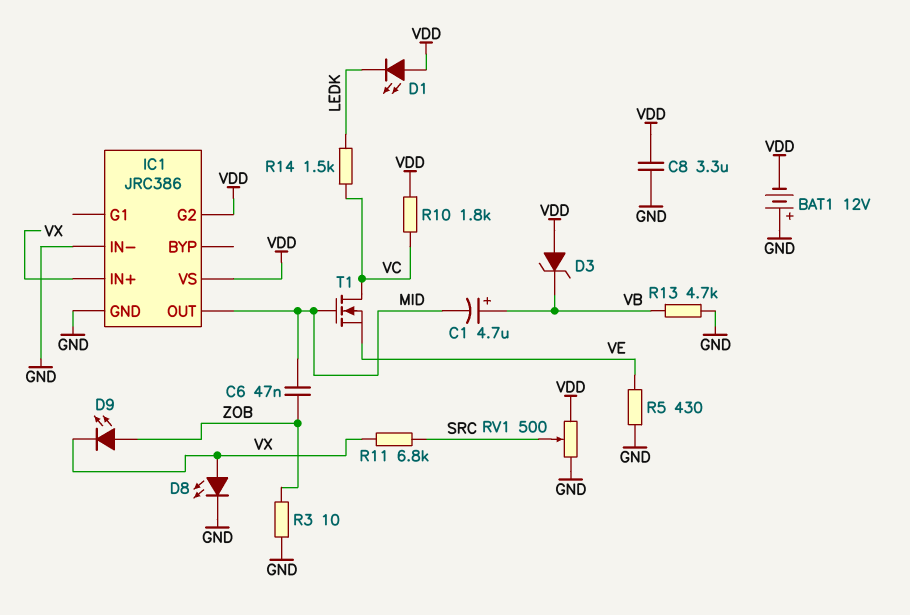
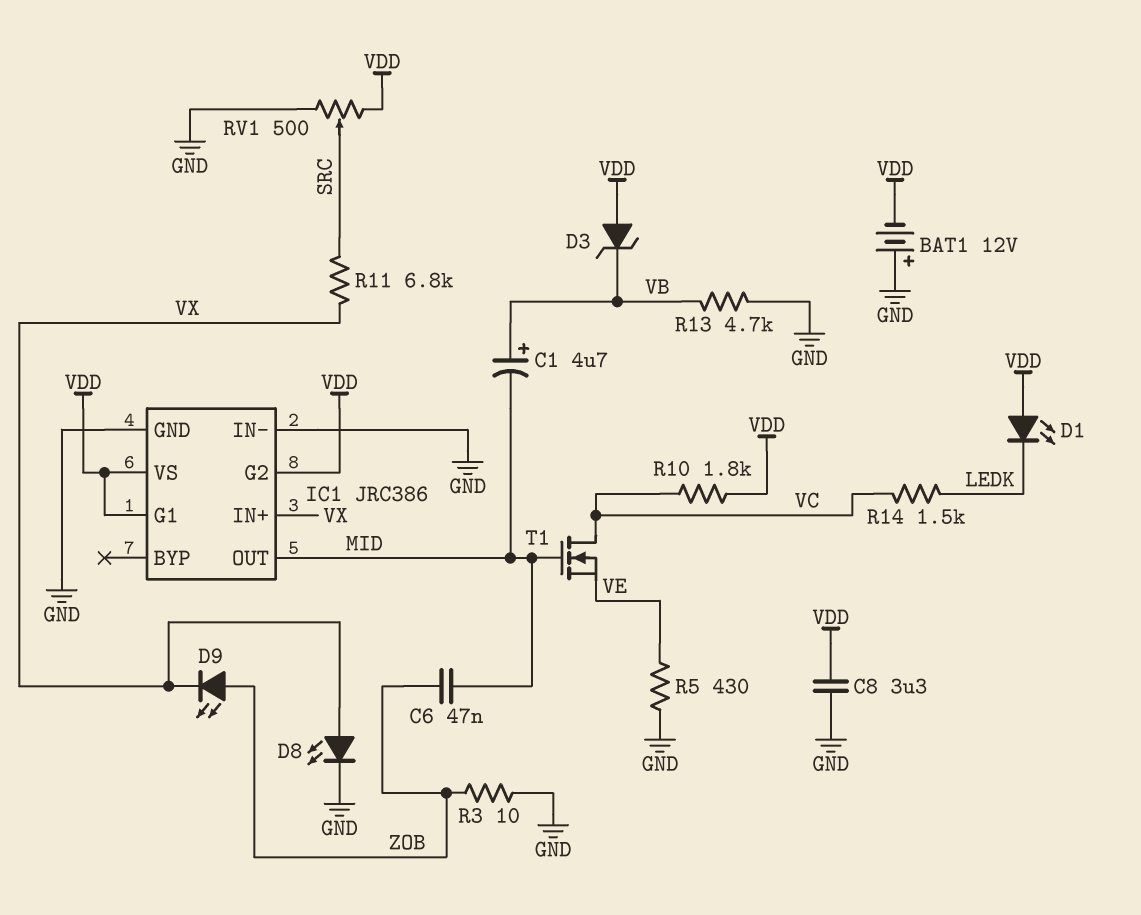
IC1 pin G1: none -> VDD

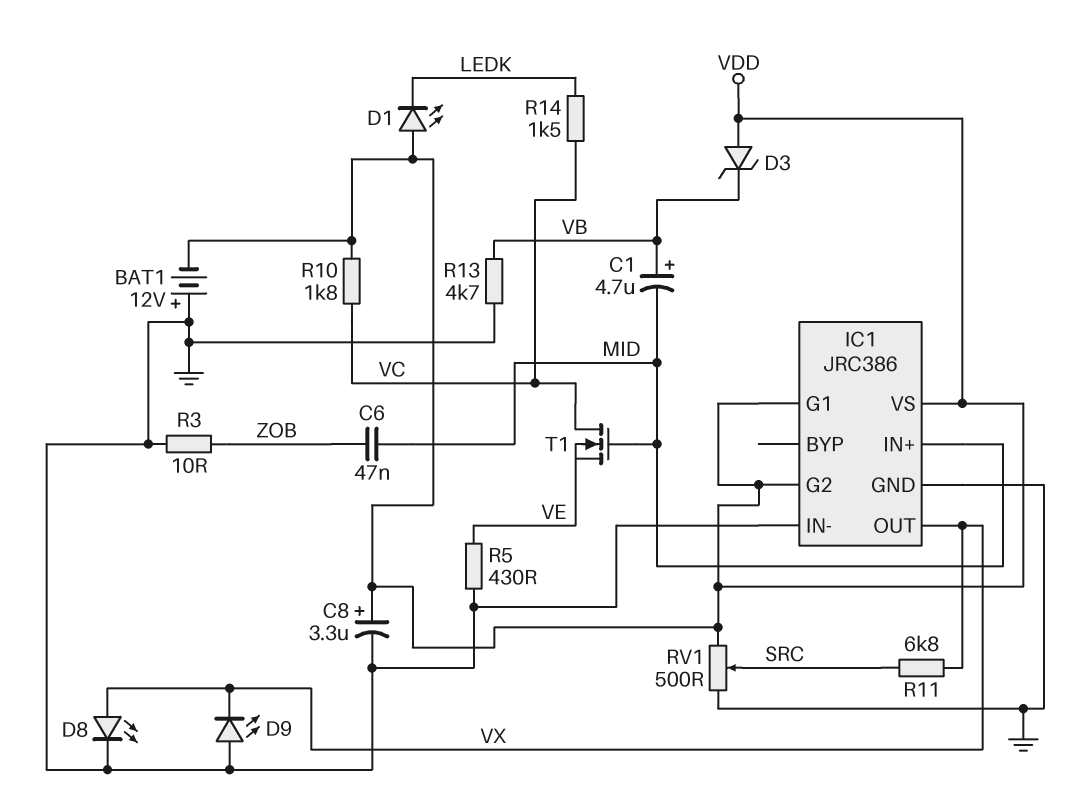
C8: 3.3uF (GND, VDD) -> 3.3uF (plus VDD, minus GND)
D9: LED (A ZOB, K VX) -> LED (A GND, K VX)
IC1 pin IN+: VX -> MID
IC1 pin OUT: MID -> VX

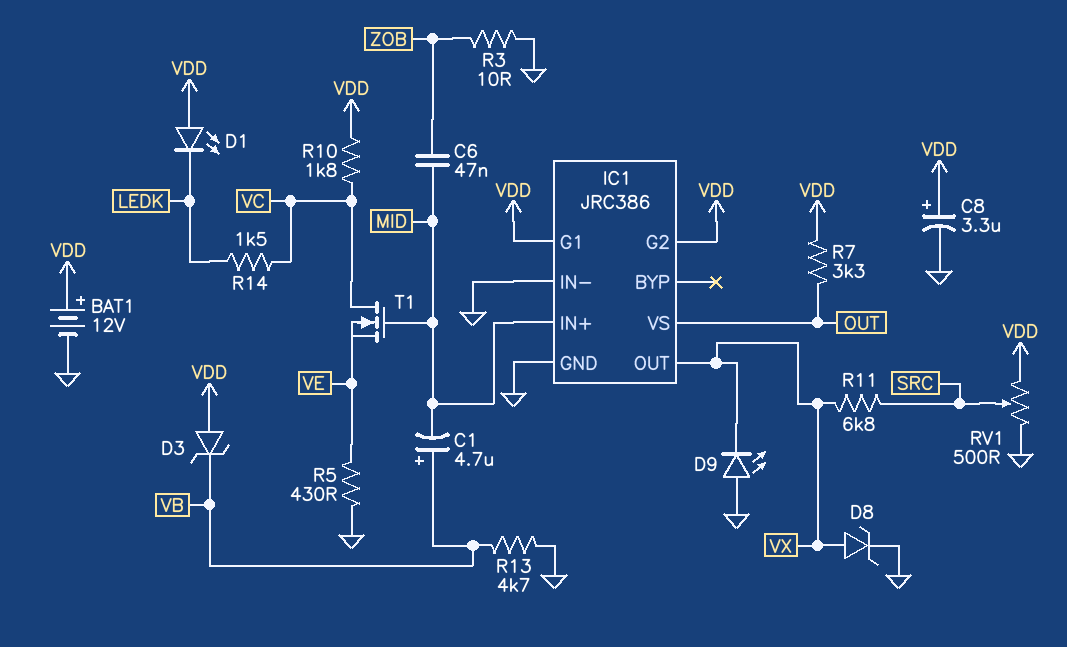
BAT1: 12V (plus GND, minus VDD) -> 12V (plus VDD, minus GND)
D8: LED (A VX, K GND) -> zener (A VX, K GND)
IC1 pin VS: VDD -> OUT
R7: none -> 3.3k (OUT, VDD)

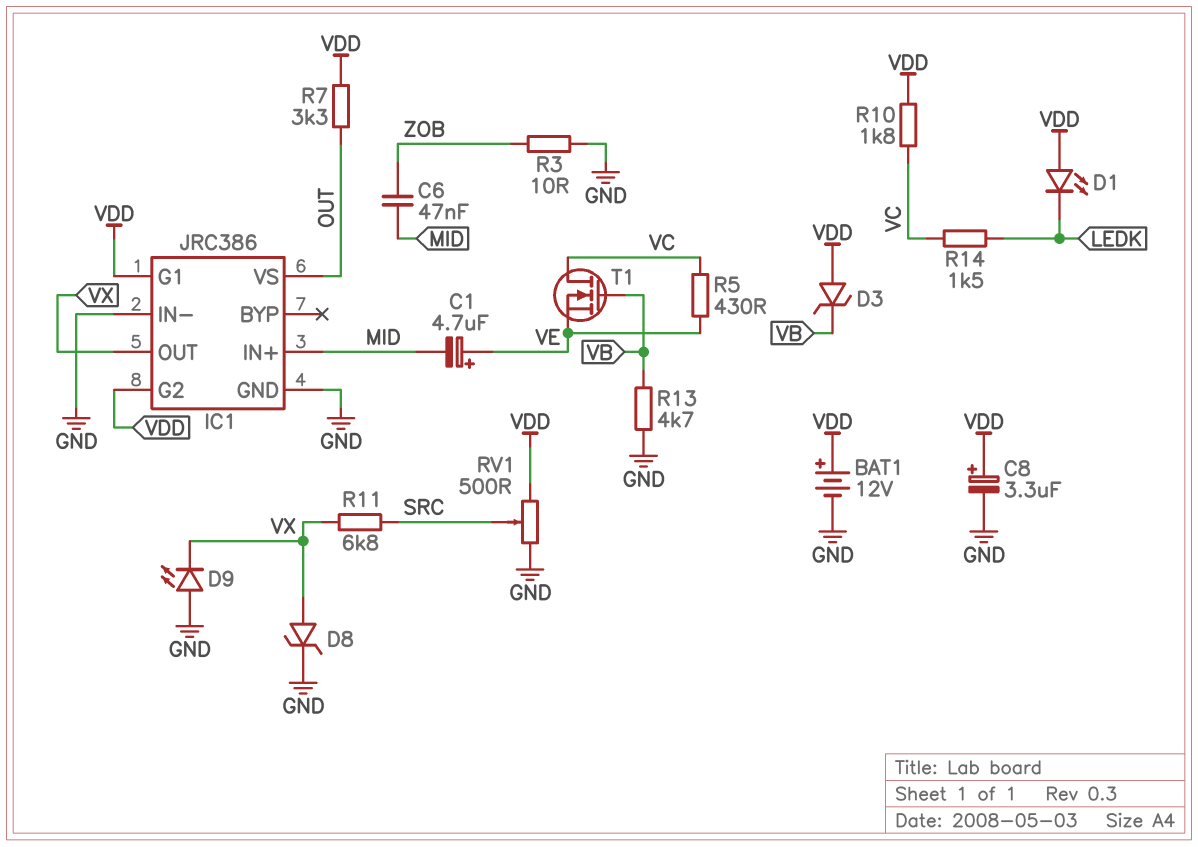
C1: 4.7uF (plus VB, minus MID) -> 4.7uF (plus VE, minus MID)
R5: 430 (GND, VE) -> 430 (VC, VE)
T1: NMOS (G MID, D VC, S VE) -> NMOS (G VB, D VC, S VE)

